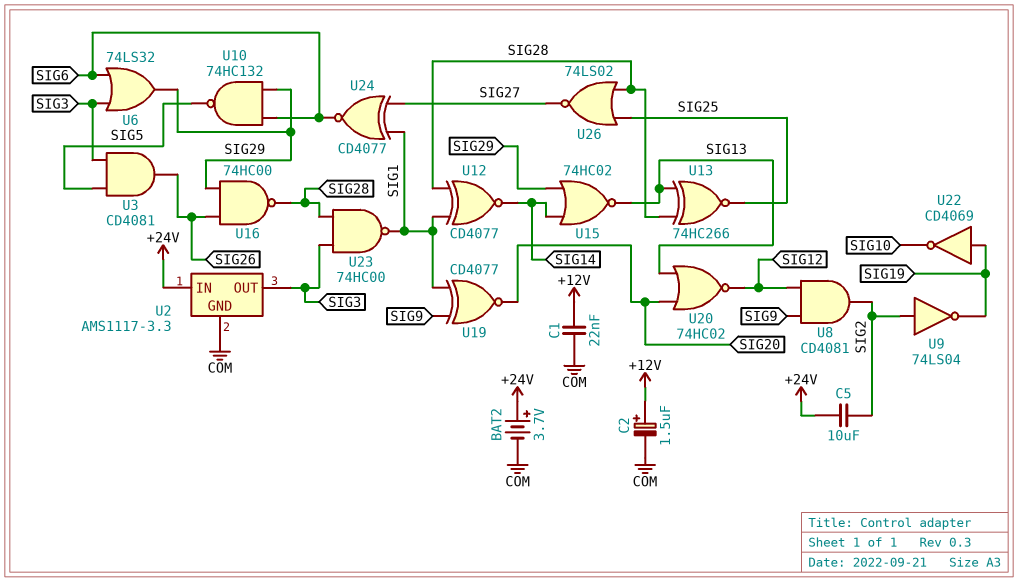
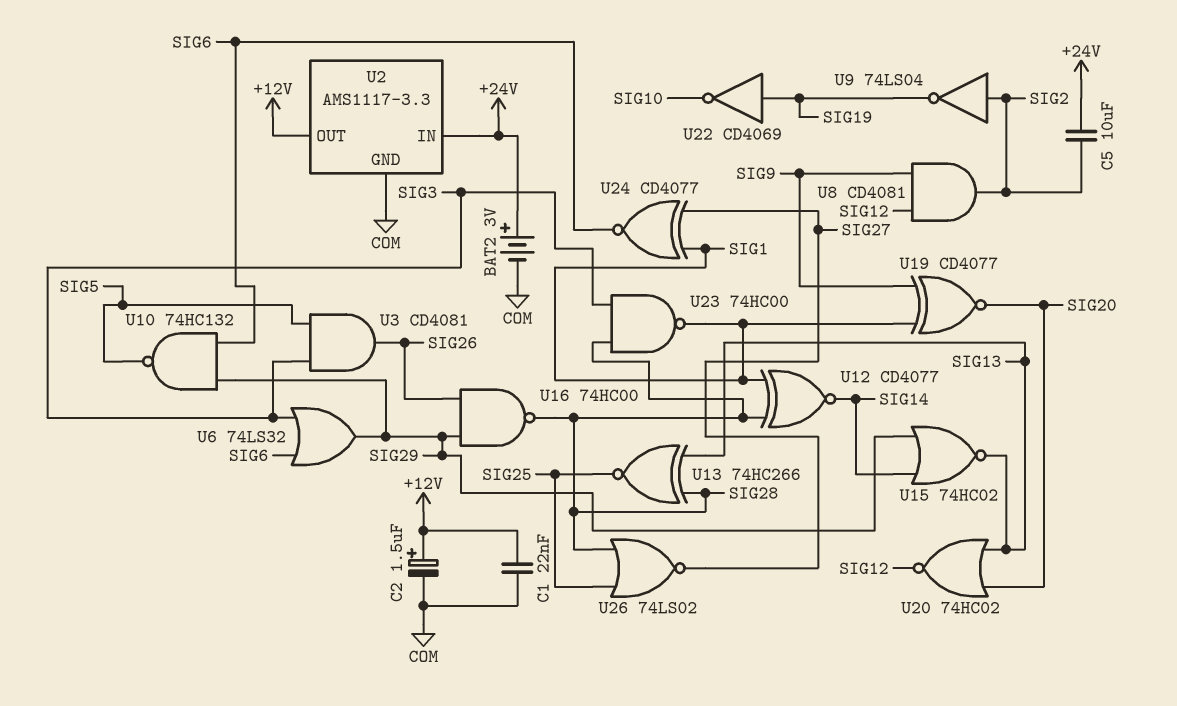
BAT2: 3.7V (plus +24V, minus COM) -> 3V (plus +24V, minus COM)
U2 pin OUT: SIG3 -> +12V

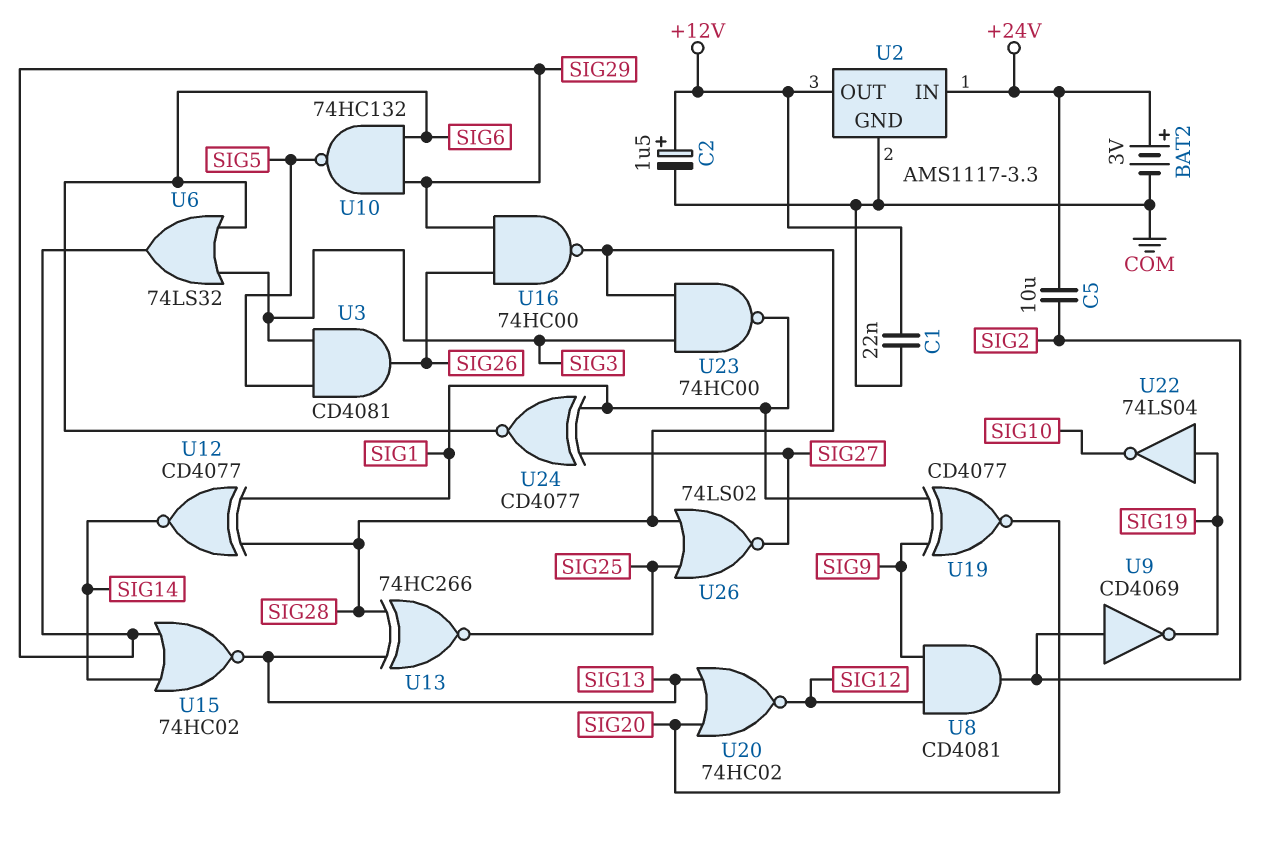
U9: NOT 74LS04 (in SIG2, out SIG19) -> NOT CD4069 (in SIG2, out SIG19)
U22: NOT CD4069 (in SIG19, out SIG10) -> NOT 74LS04 (in SIG19, out SIG10)

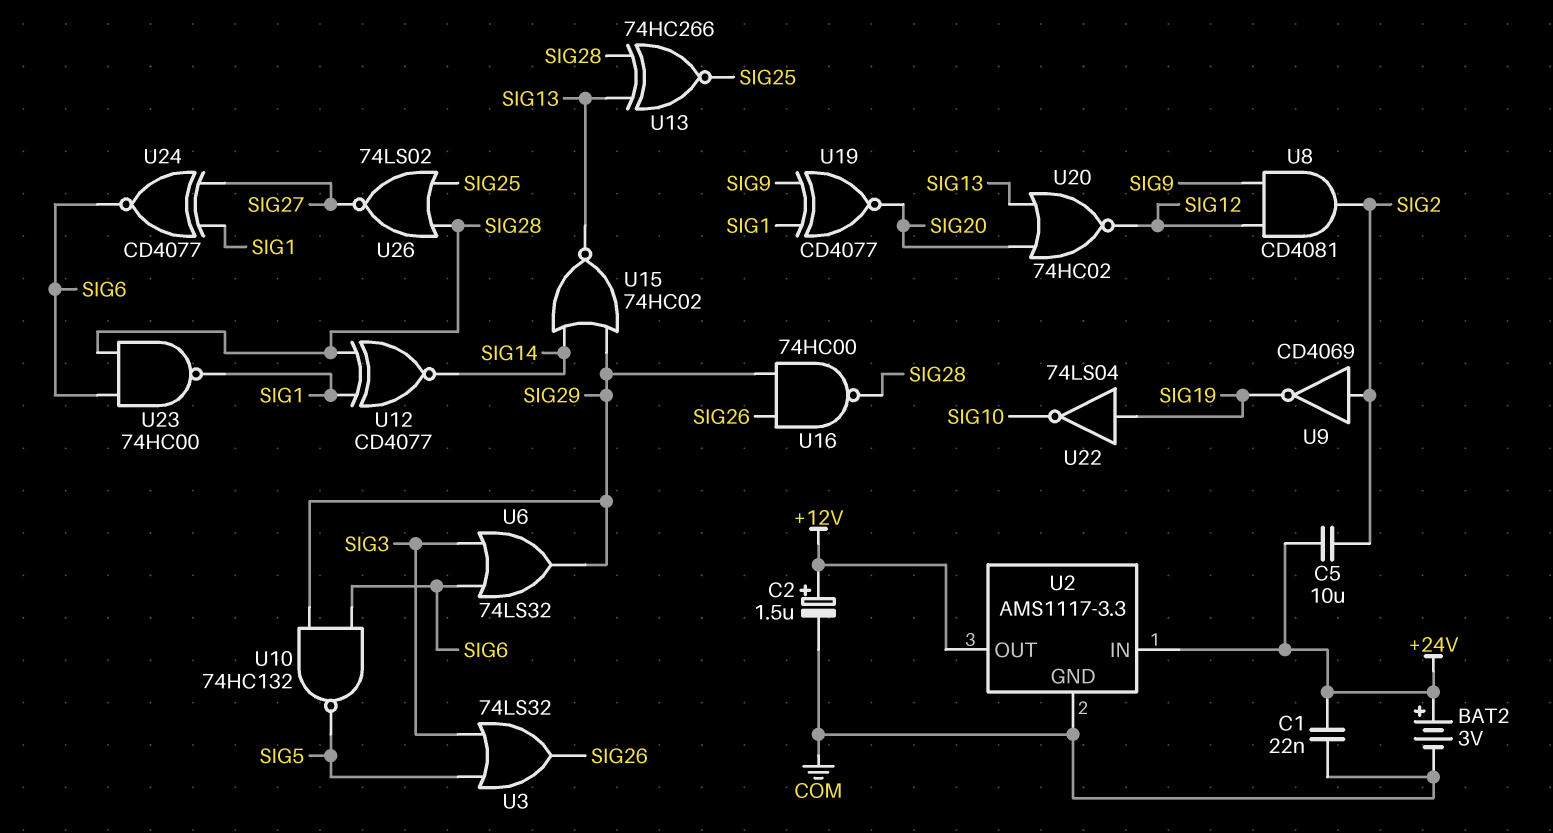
C1: 22nF (+12V, COM) -> 22nF (+24V, COM)
U3: AND CD4081 (in SIG3, in SIG5, out SIG26) -> OR 74LS32 (in SIG3, in SIG5, out SIG26)
U23: NAND 74HC00 (in SIG3, in SIG28, out SIG1) -> NAND 74HC00 (in SIG6, in SIG28, out SIG1)

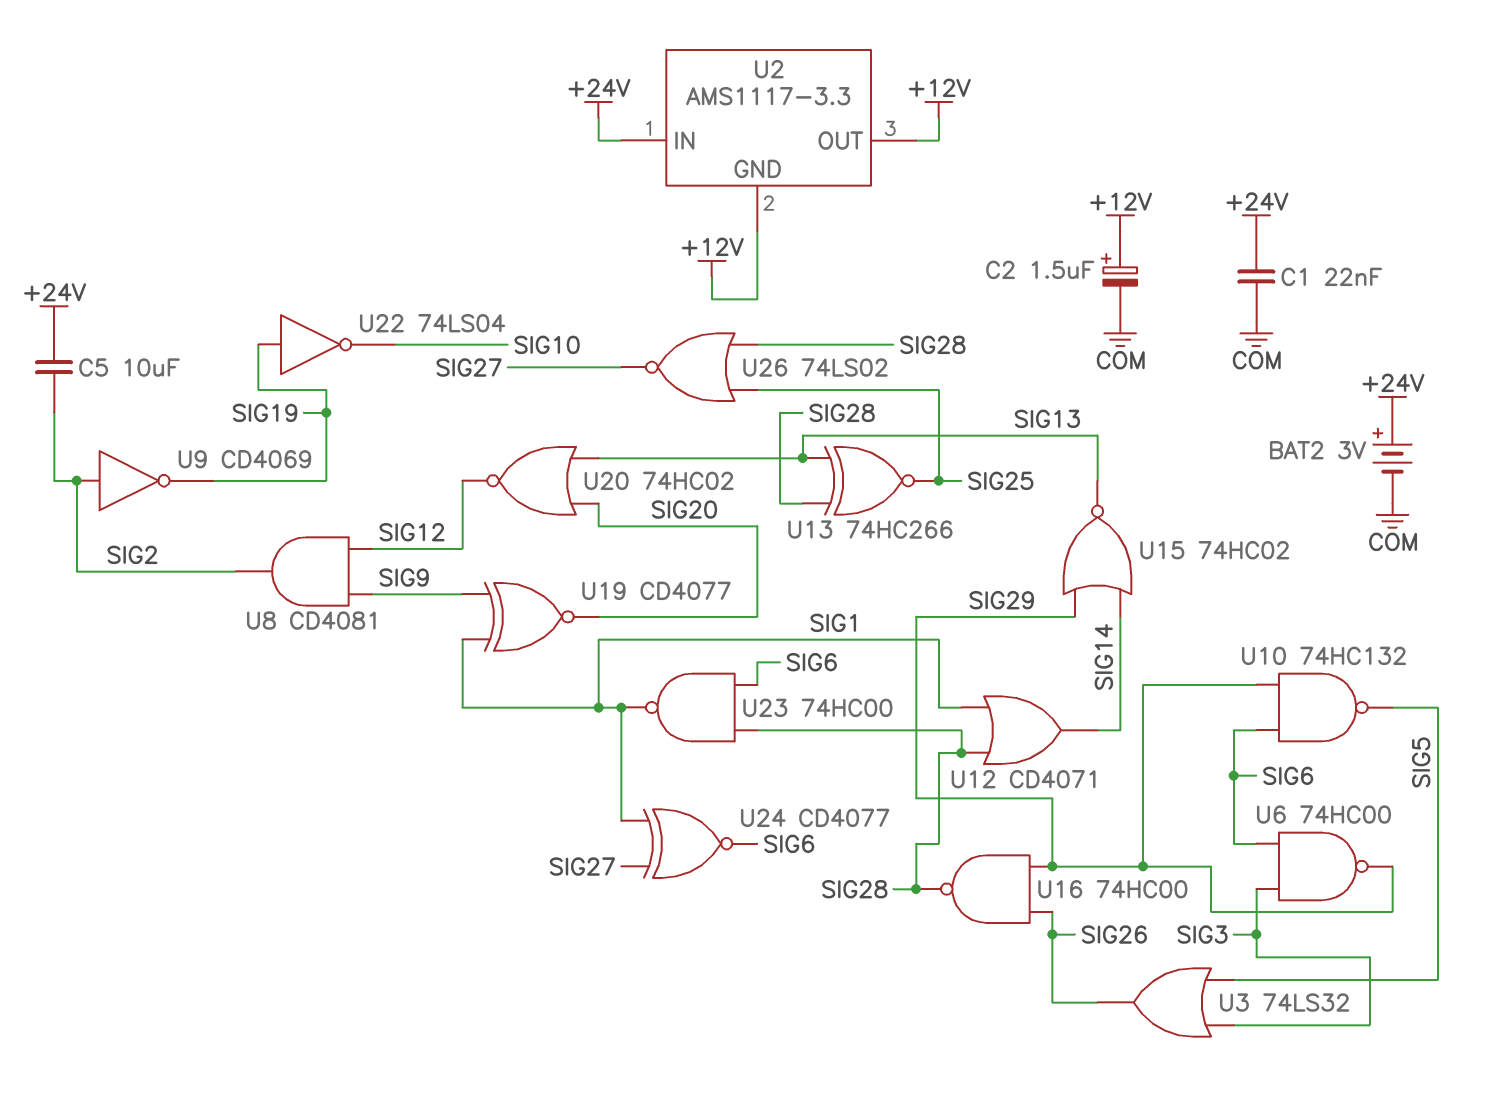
U2 pin GND: COM -> +12V
U6: OR 74LS32 (in SIG3, in SIG6, out SIG29) -> NAND 74HC00 (in SIG3, in SIG6, out SIG29)
U12: XNOR CD4077 (in SIG1, in SIG28, out SIG14) -> OR CD4071 (in SIG1, in SIG28, out SIG14)

